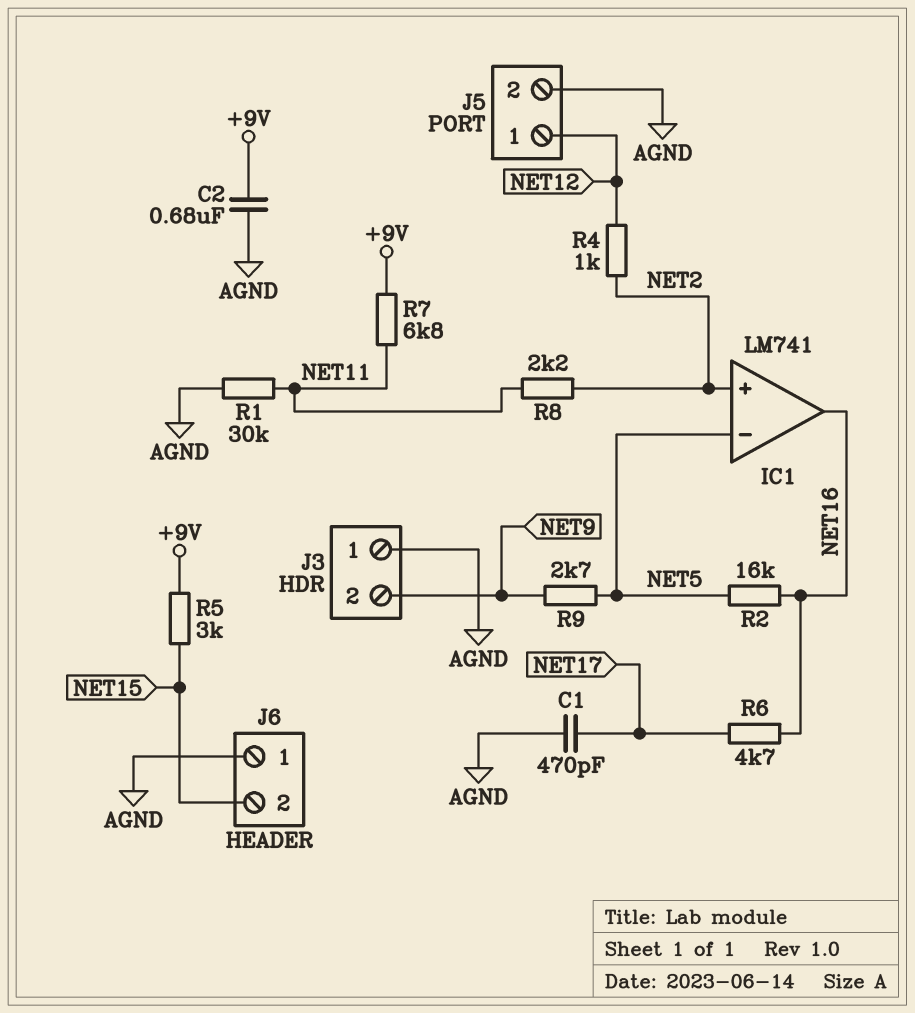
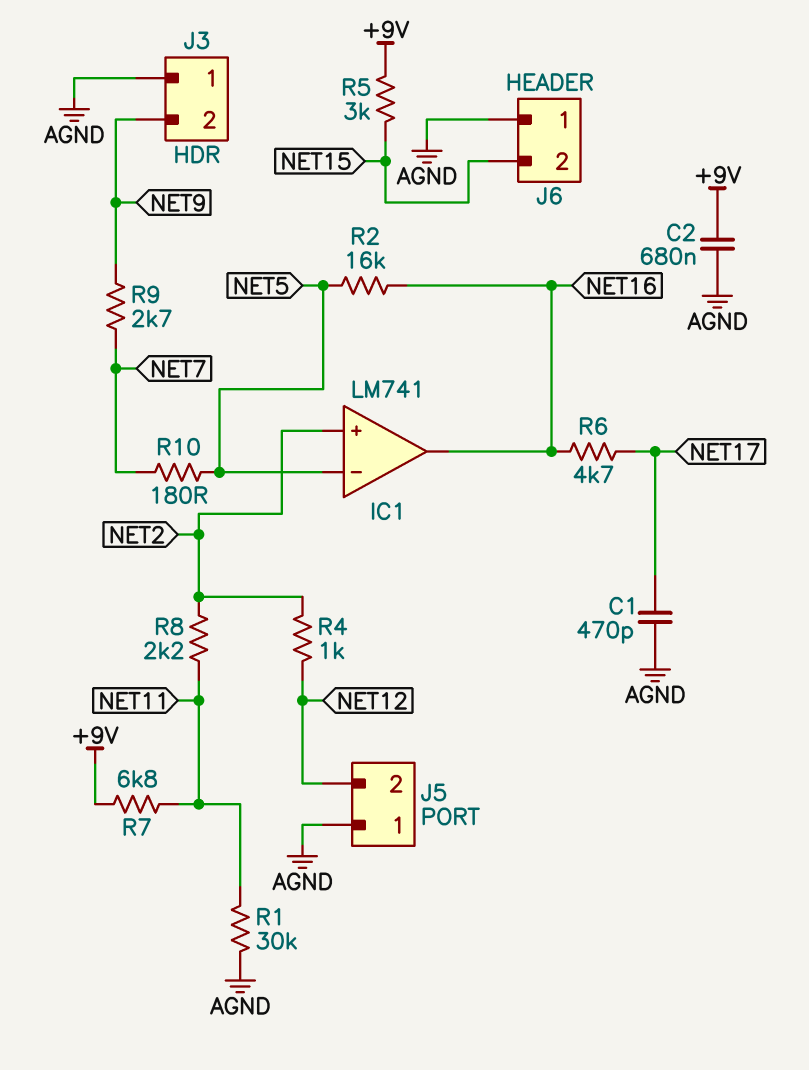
J5 pin 1: NET12 -> AGND
J5 pin 2: AGND -> NET12
R9: 2.7k (NET5, NET9) -> 2.7k (NET7, NET9)
R10: none -> 180 (NET5, NET7)

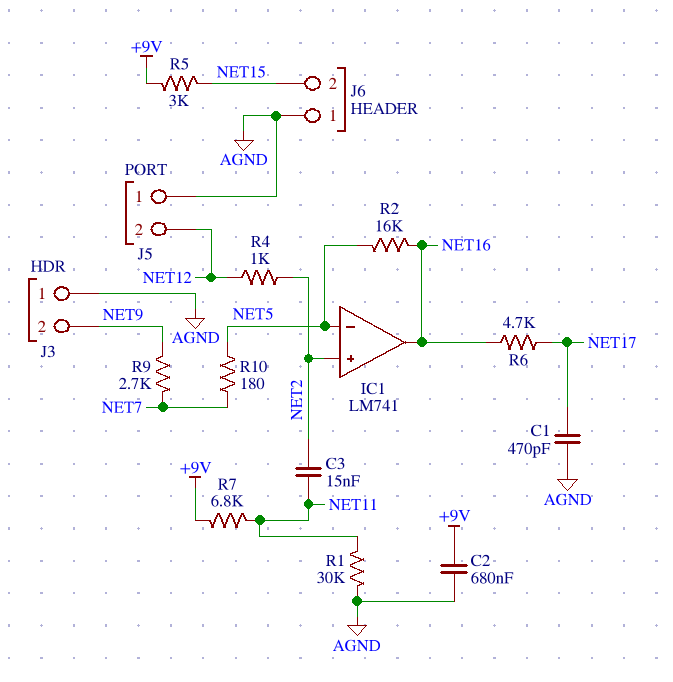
C3: none -> 15nF (NET2, NET11)
R8: 2.2k (NET2, NET11) -> none

